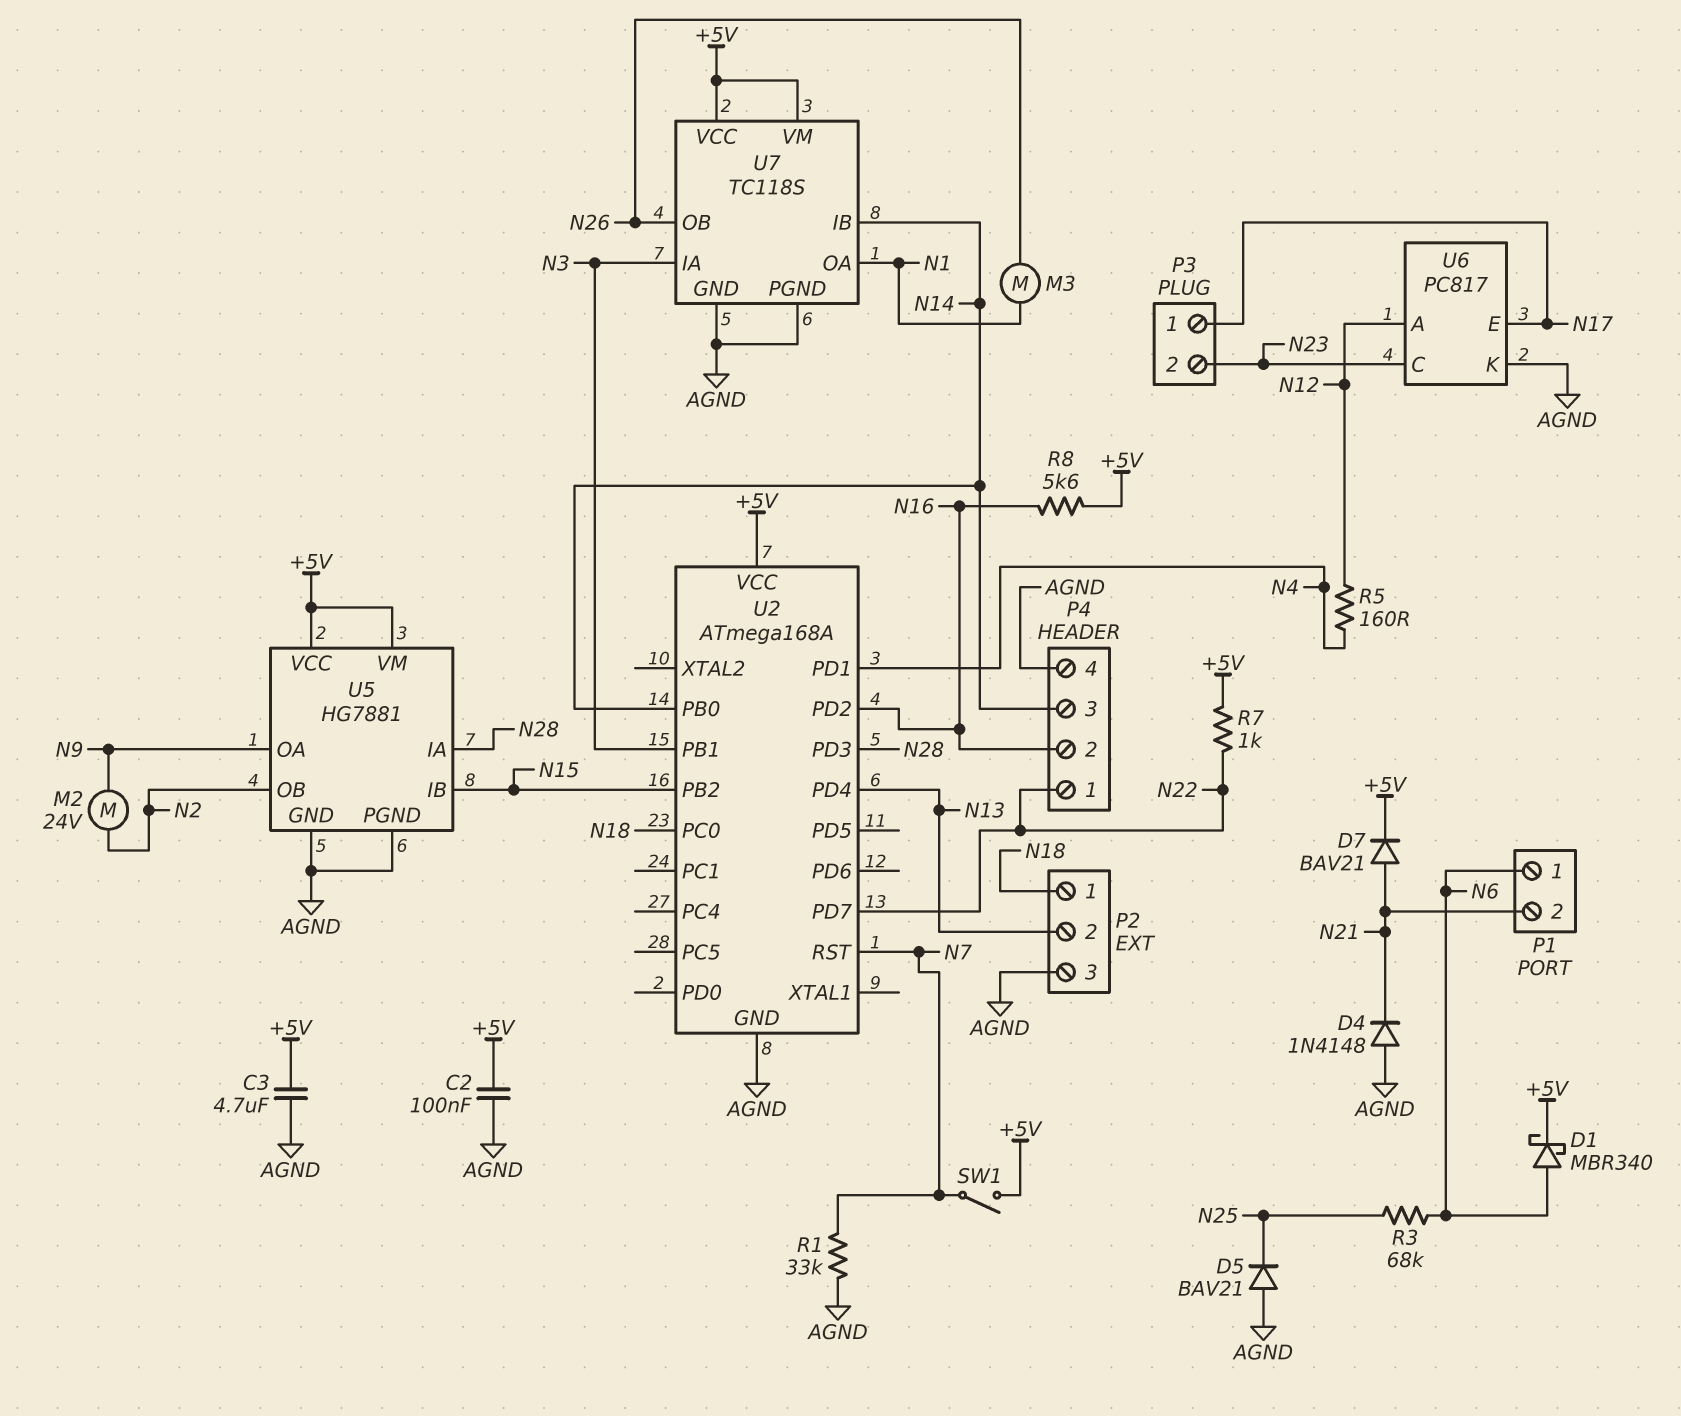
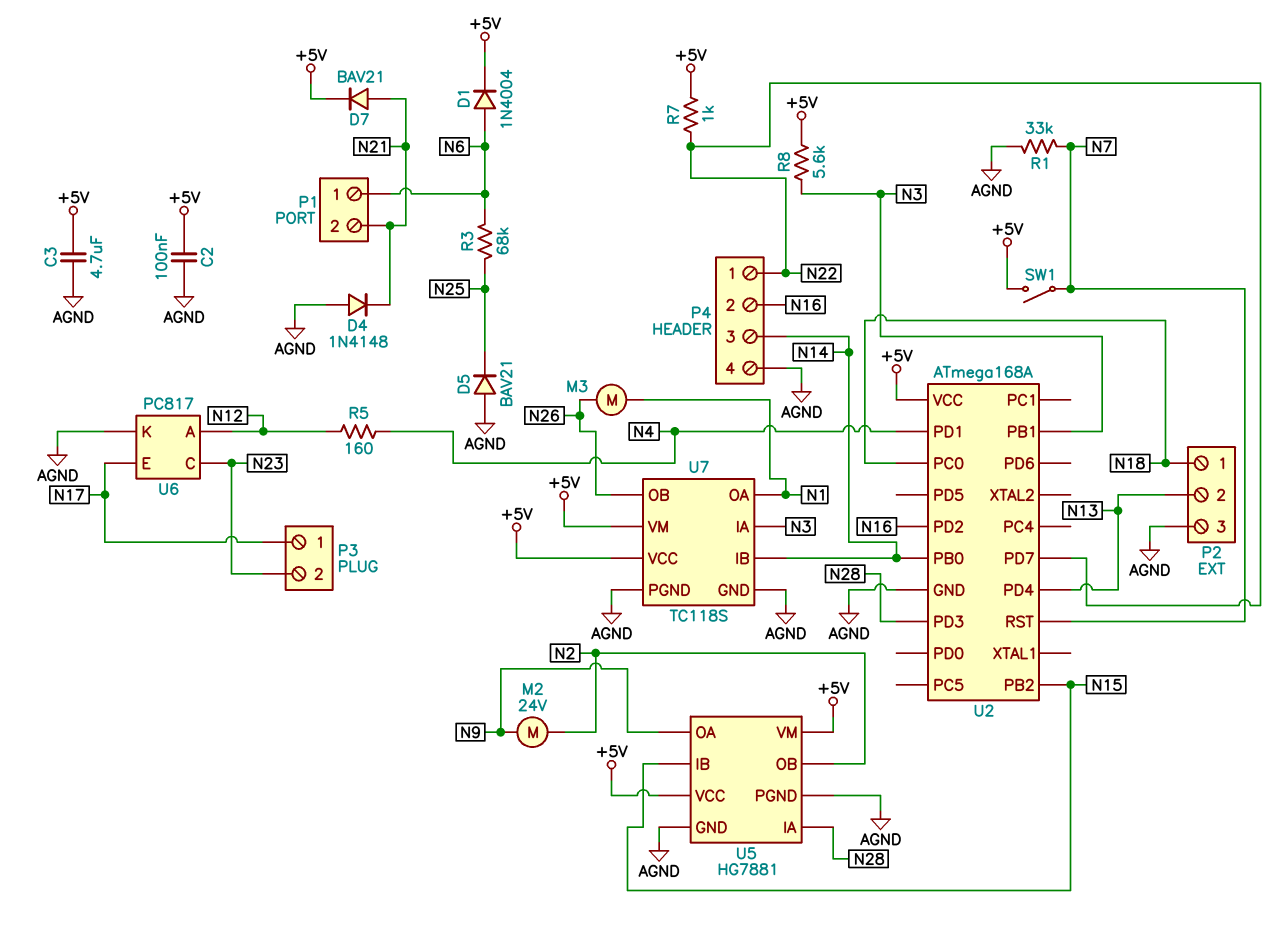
D1: schottky MBR340 (A N6, K +5V) -> diode 1N4004 (A N6, K +5V)
R8: 5.6k (+5V, N16) -> 5.6k (+5V, N3)

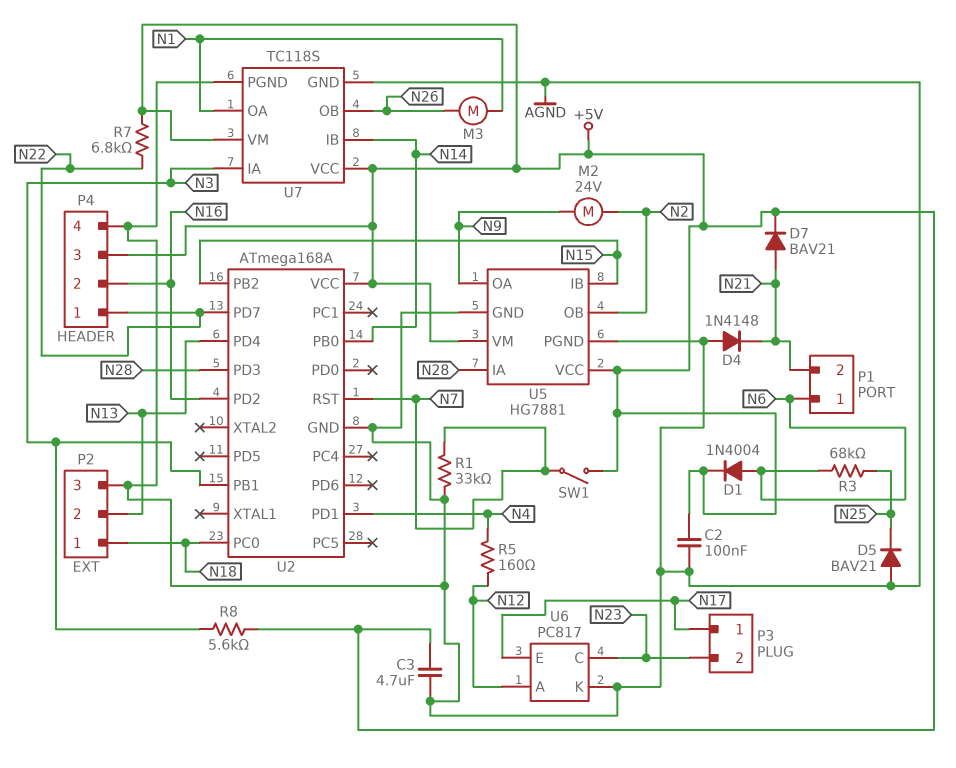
P4 pin 3: N14 -> +5V
R7: 1k (+5V, N22) -> 6.8k (+5V, N22)

